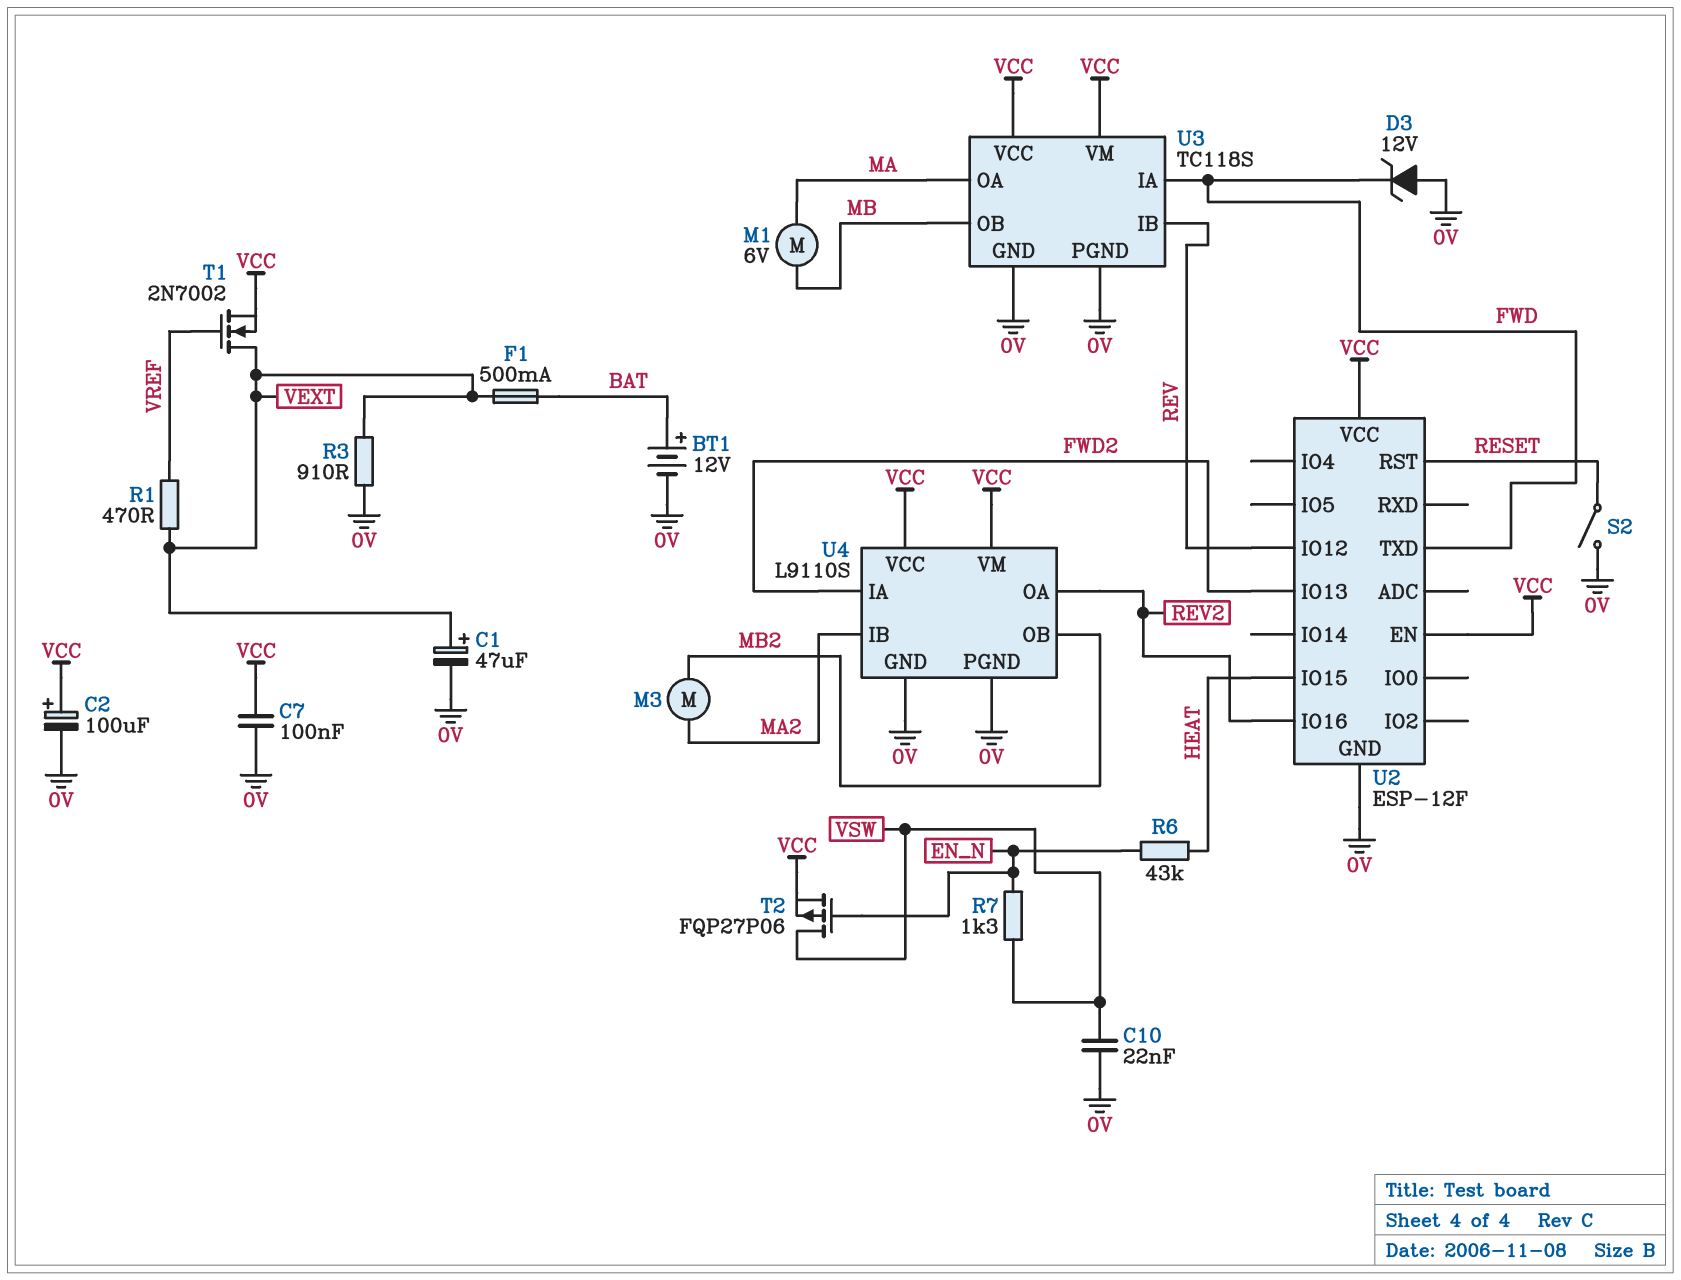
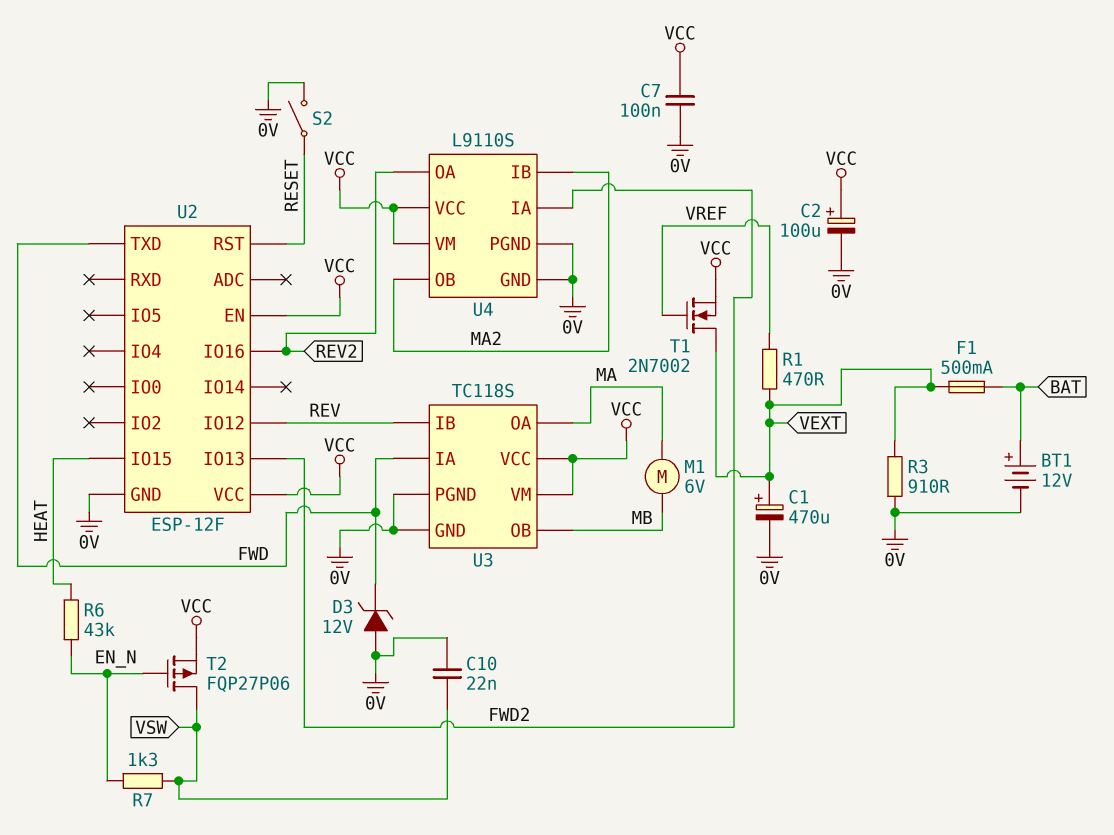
C1: 47uF (plus VEXT, minus 0V) -> 470uF (plus VEXT, minus 0V)
M3: motor (MA2, MB2) -> none
U4 pin OB: MB2 -> MA2

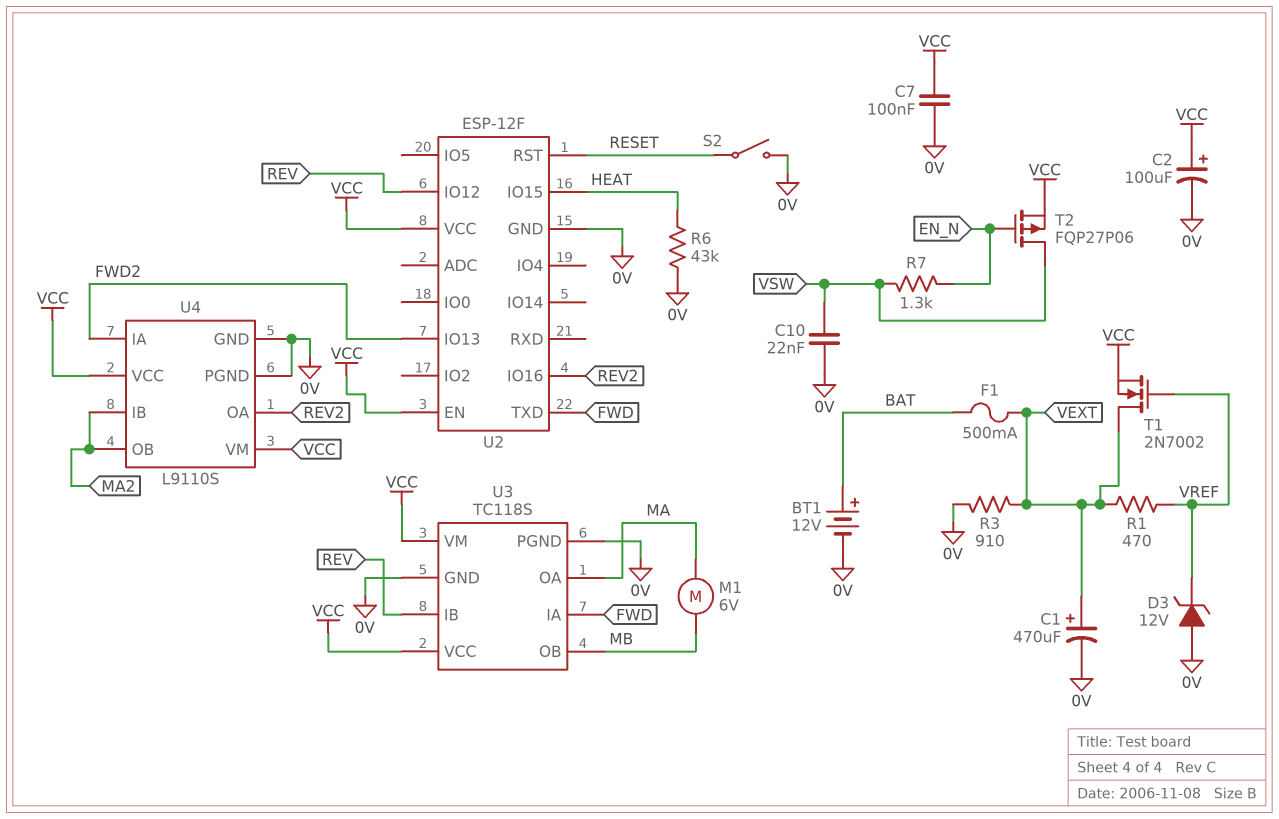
D3: zener 12V (A 0V, K FWD) -> zener 12V (A 0V, K VREF)
R6: 43k (EN_N, HEAT) -> 43k (0V, HEAT)

